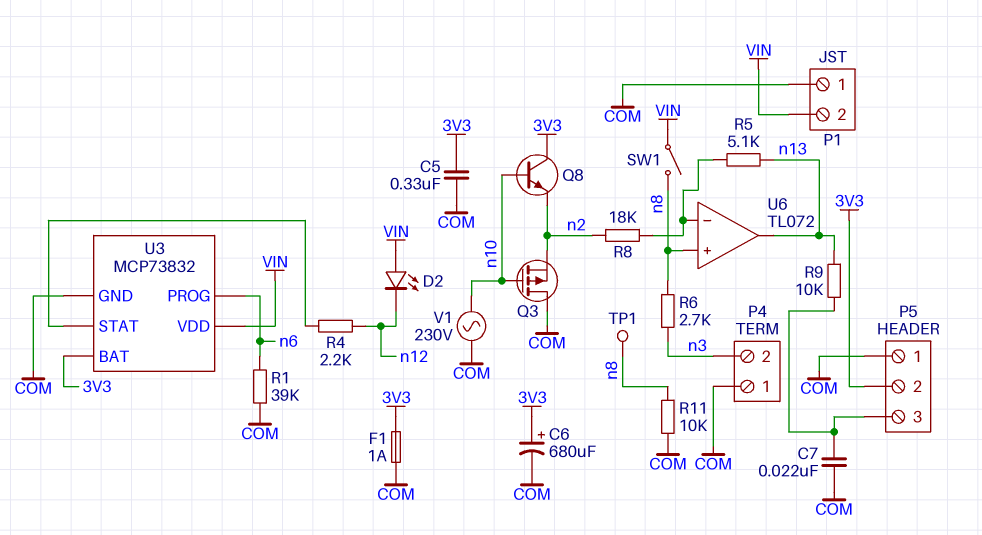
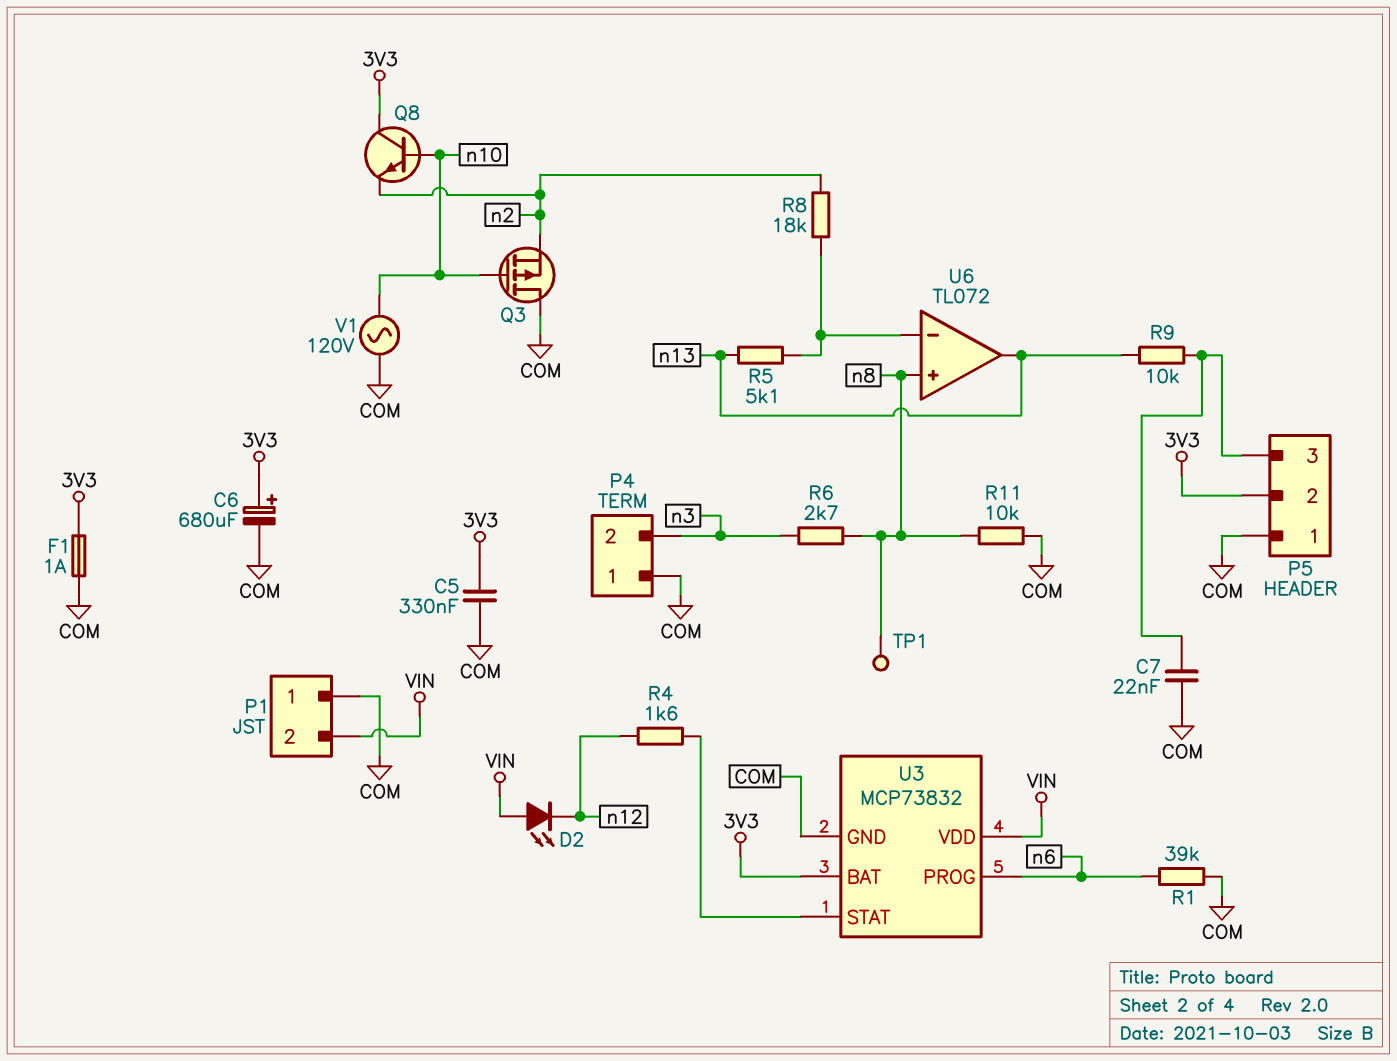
R4: 2.2k (U3/STAT, n12) -> 1.6k (U3/STAT, n12)
SW1: switch (VIN, n8) -> none
V1: AC 230V (COM, n10) -> AC 120V (COM, n10)

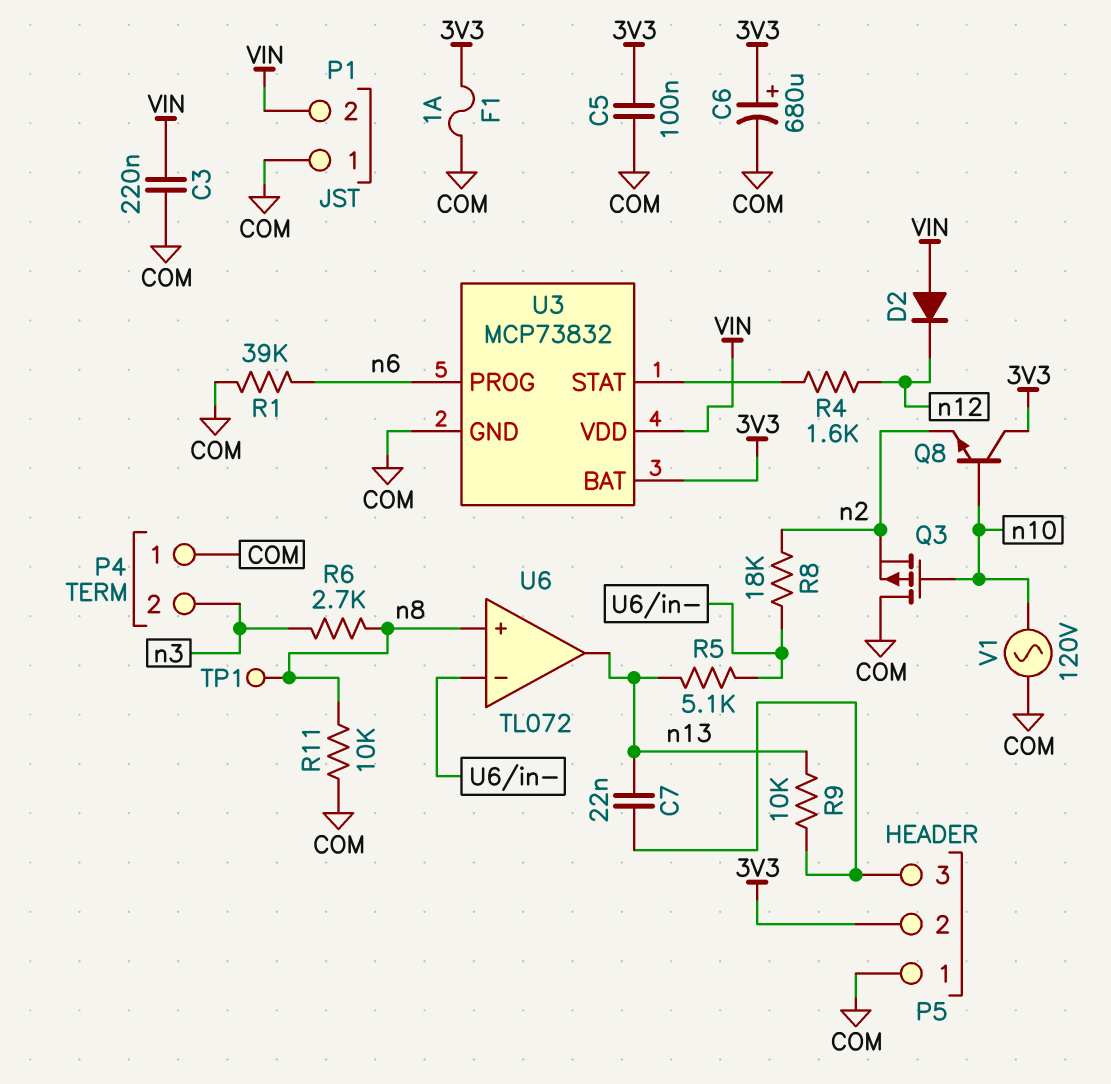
C3: none -> 220nF (COM, VIN)
C5: 330nF (3V3, COM) -> 100nF (3V3, COM)
C7: 22nF (COM, P5/3) -> 22nF (P5/3, n13)
D2: LED (A VIN, K n12) -> diode (A VIN, K n12)

